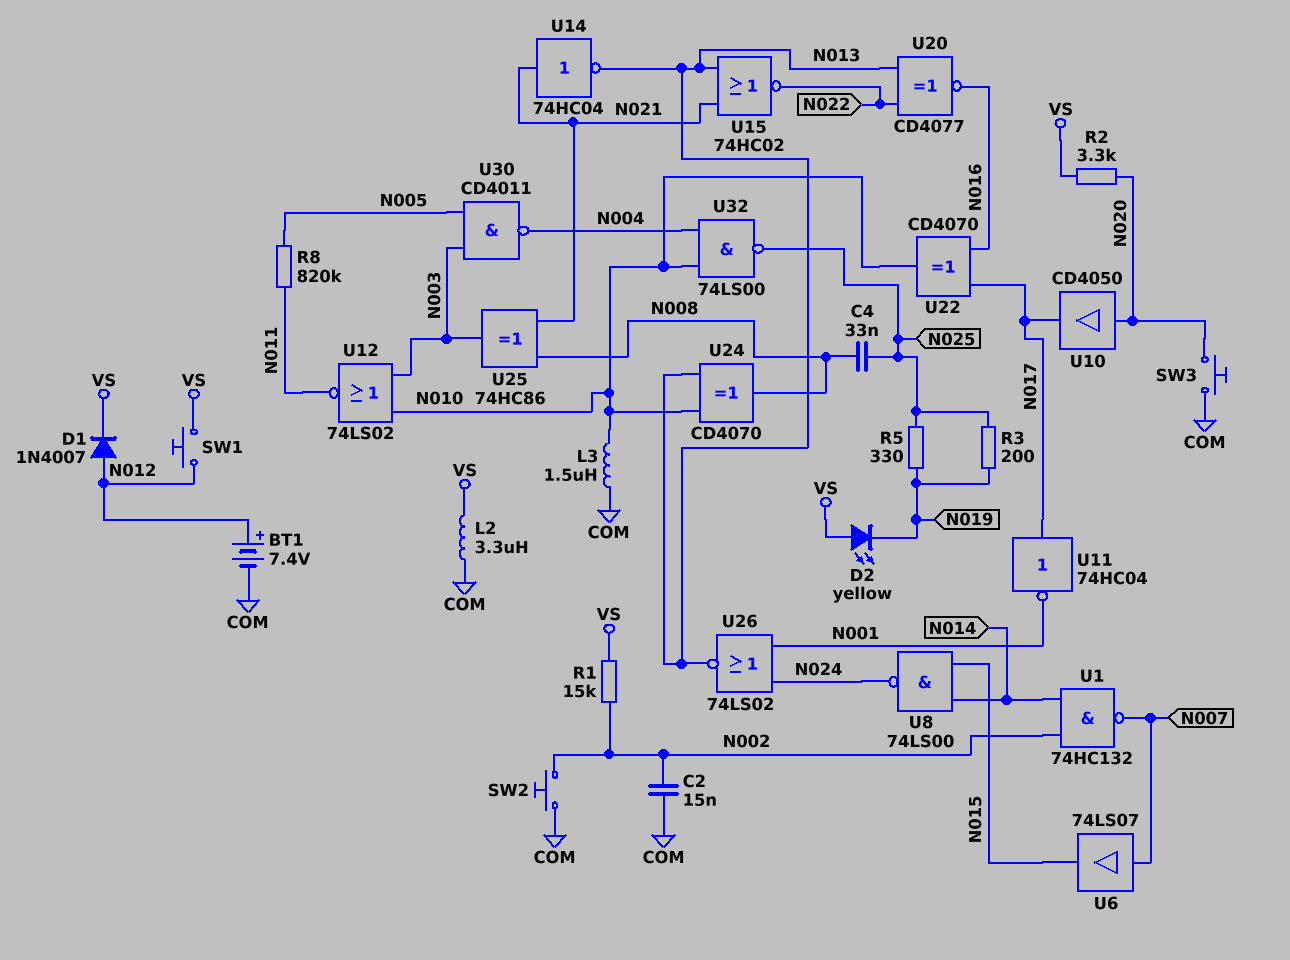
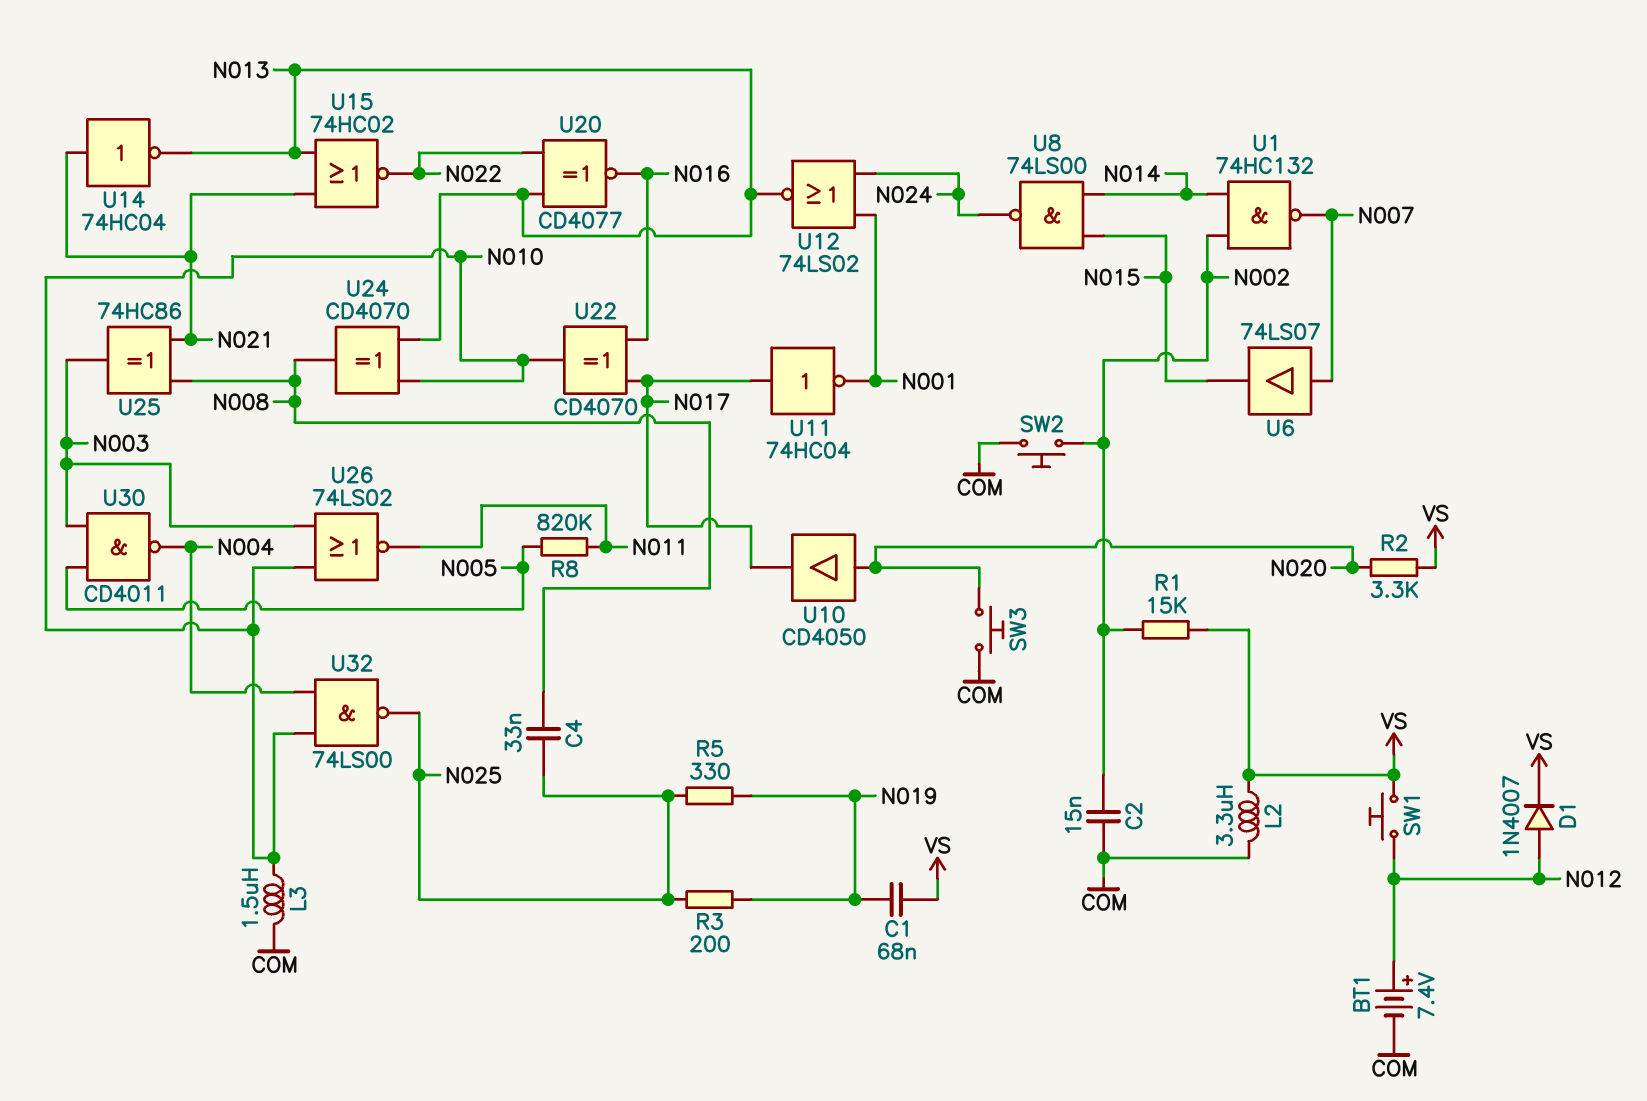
C1: none -> 68nF (N019, VS)
D2: LED yellow (A VS, K N019) -> none
U12: NOR 74LS02 (in N003, in N010, out N011) -> NOR 74LS02 (in N001, in N024, out N013)
U26: NOR 74LS02 (in N001, in N024, out N013) -> NOR 74LS02 (in N003, in N010, out N011)

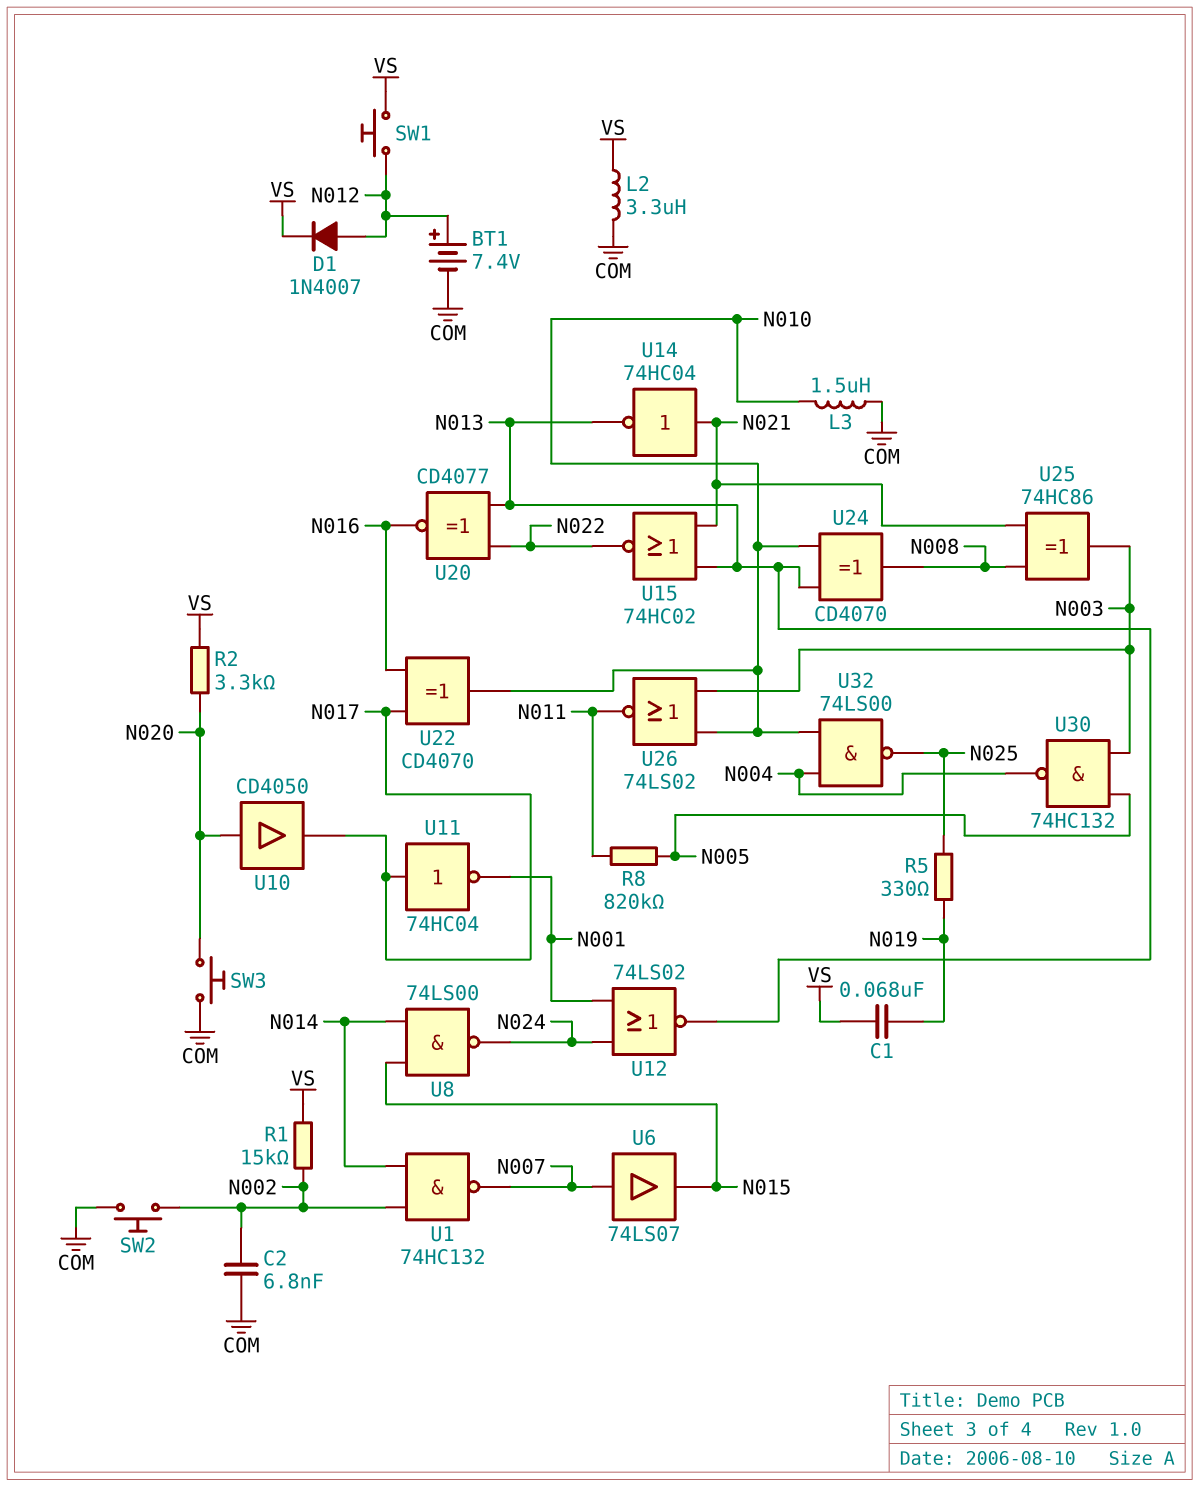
C2: 15nF (COM, N002) -> 6.8nF (COM, N002)
C4: 33nF (N008, N025) -> none
R3: 200 (N019, N025) -> none
U30: NAND CD4011 (in N003, in N005, out N004) -> NAND 74HC132 (in N003, in N005, out N004)

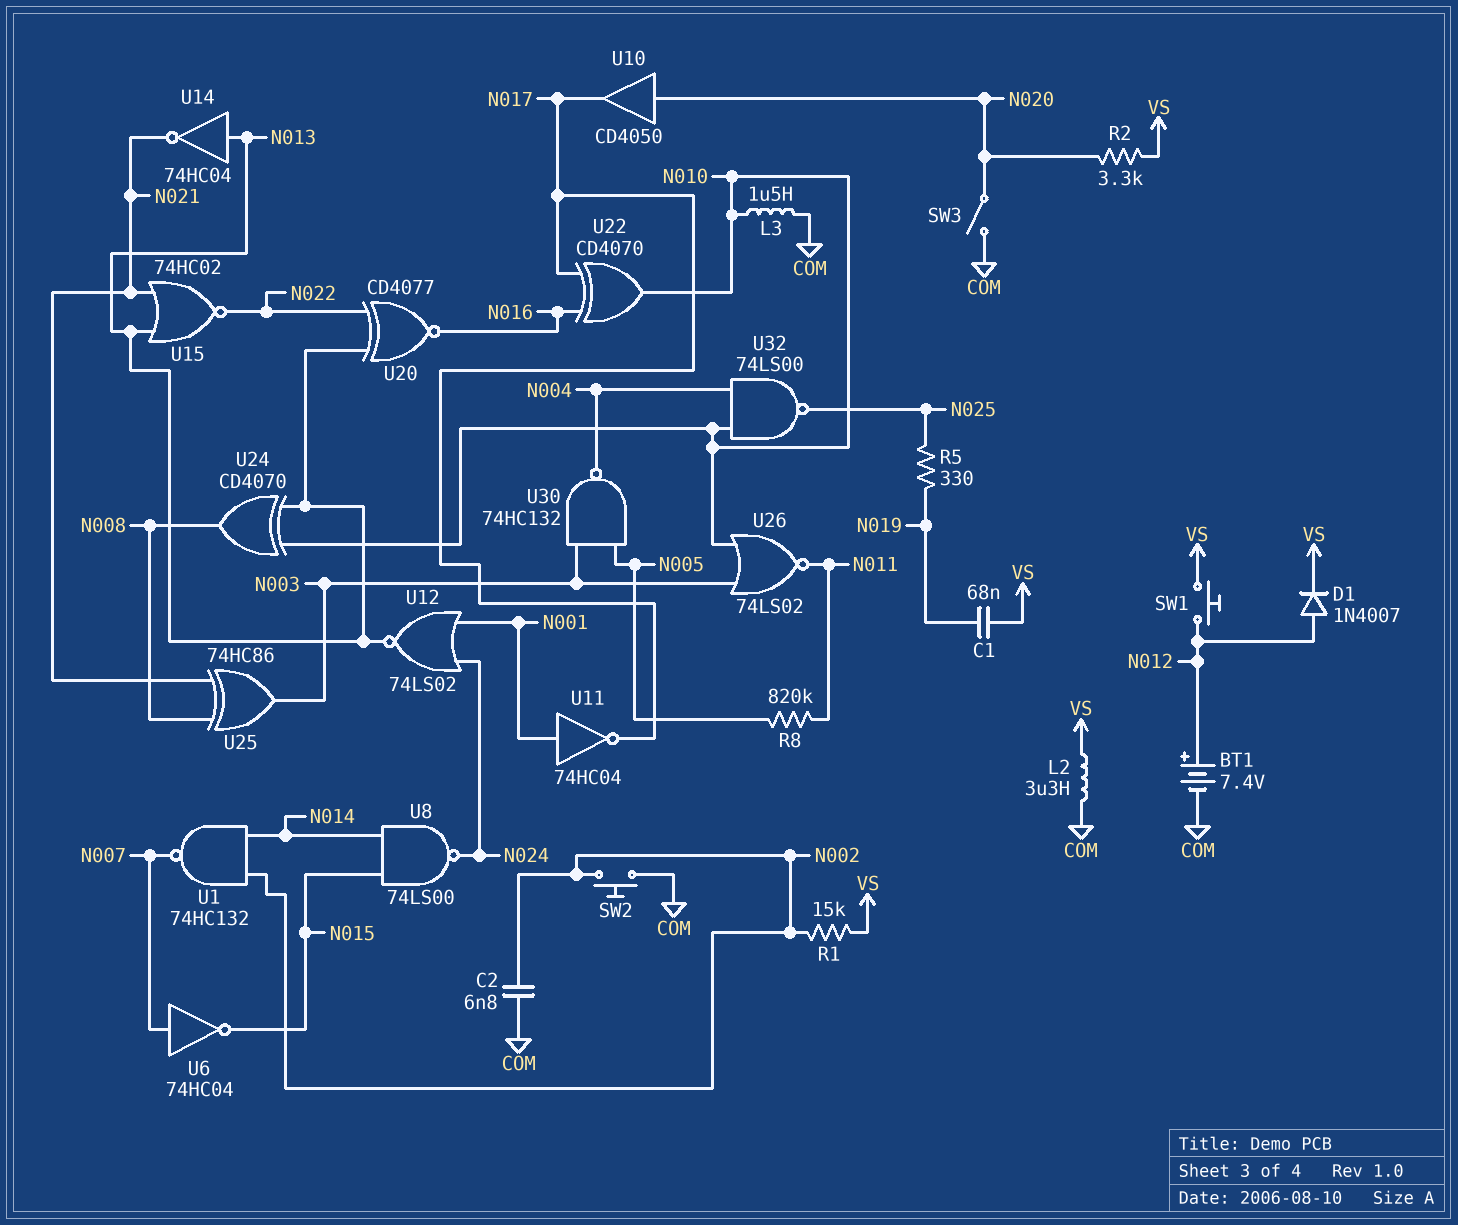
SW3: button (COM, N020) -> switch (COM, N020)
U6: buffer 74LS07 (in N007, out N015) -> NOT 74HC04 (in N007, out N015)
U11: NOT 74HC04 (in N017, out N001) -> NOT 74HC04 (in N001, out N017)
U14: NOT 74HC04 (in N021, out N013) -> NOT 74HC04 (in N013, out N021)

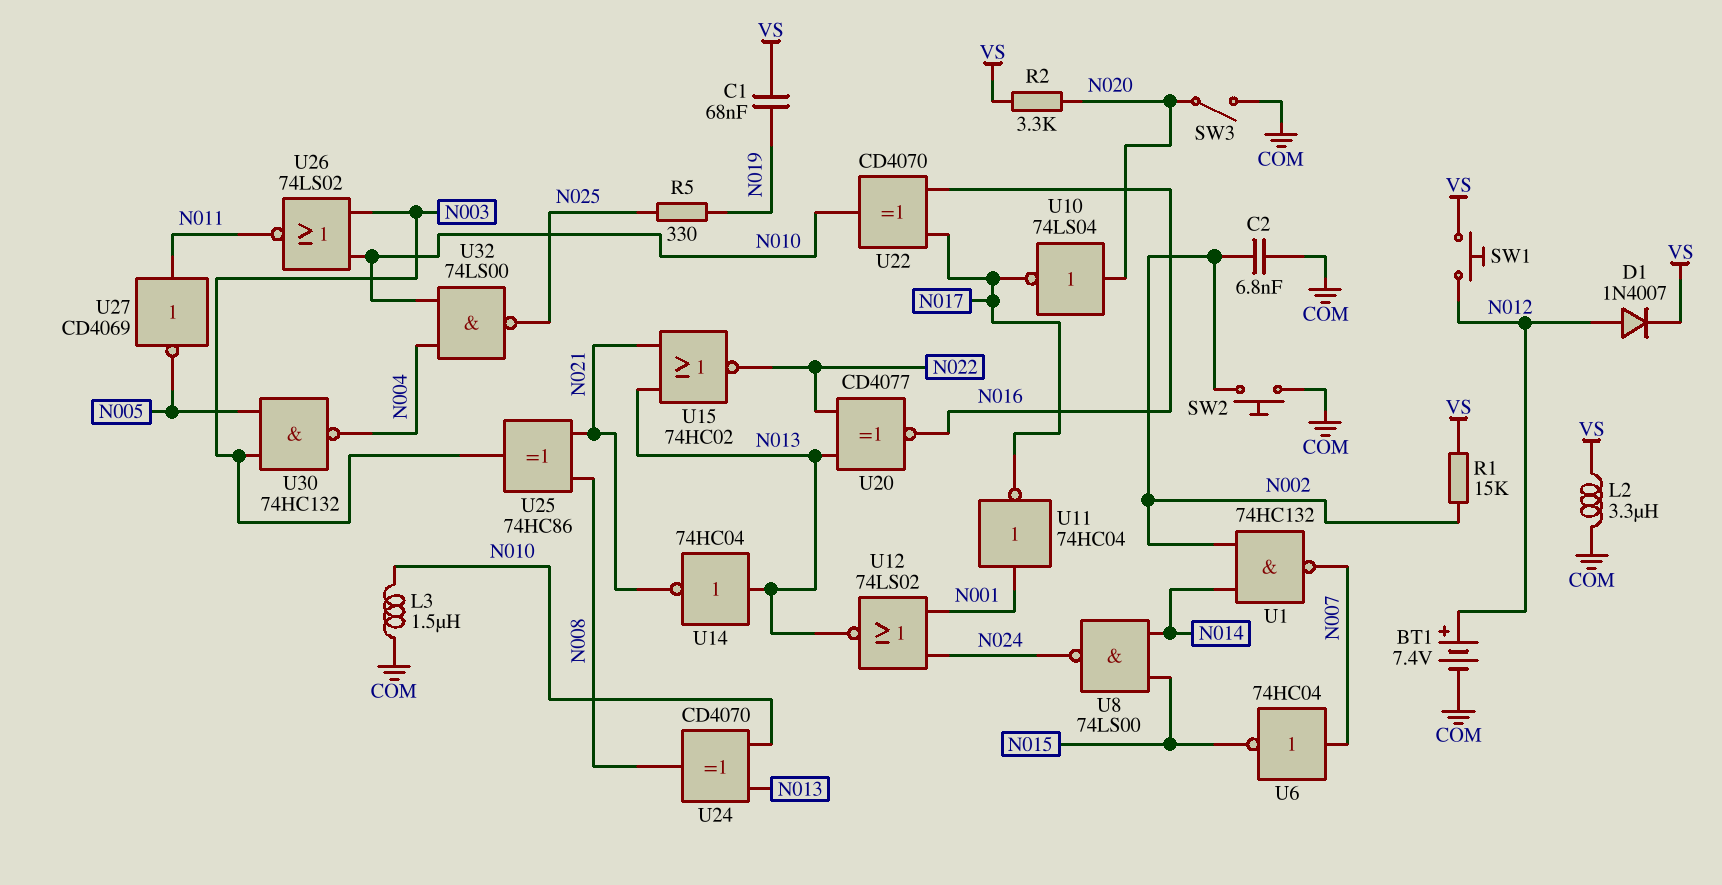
R8: 820k (N005, N011) -> none
U10: buffer CD4050 (in N020, out N017) -> NOT 74LS04 (in N020, out N017)
U27: none -> NOT CD4069 (in N011, out N005)

